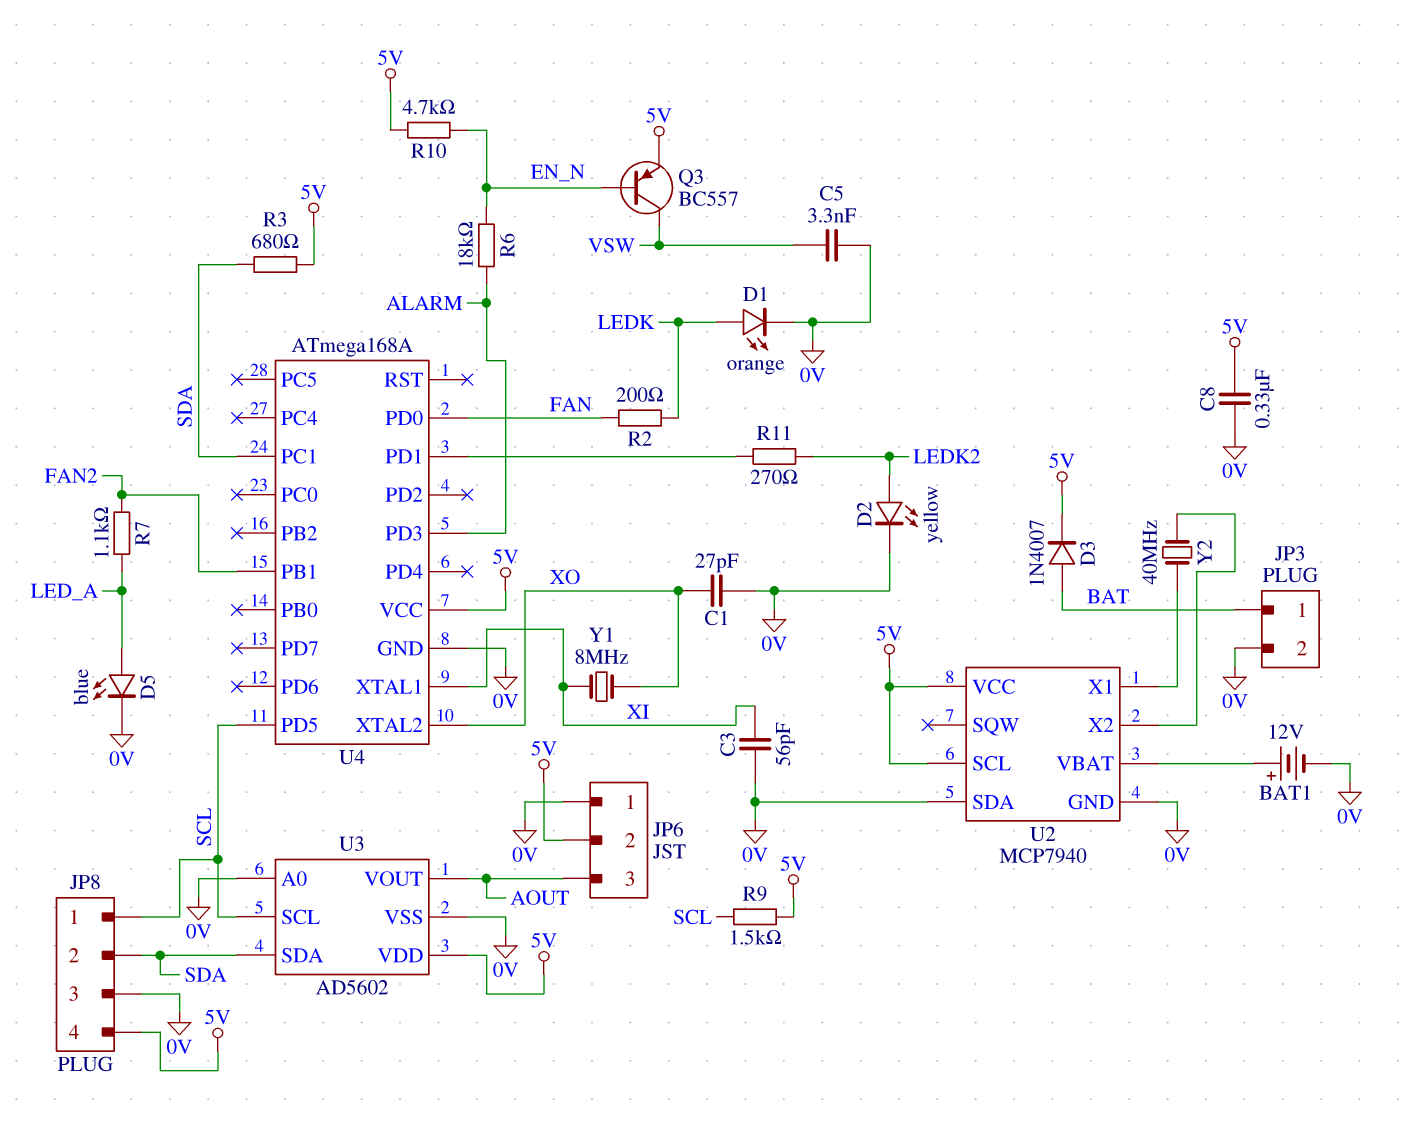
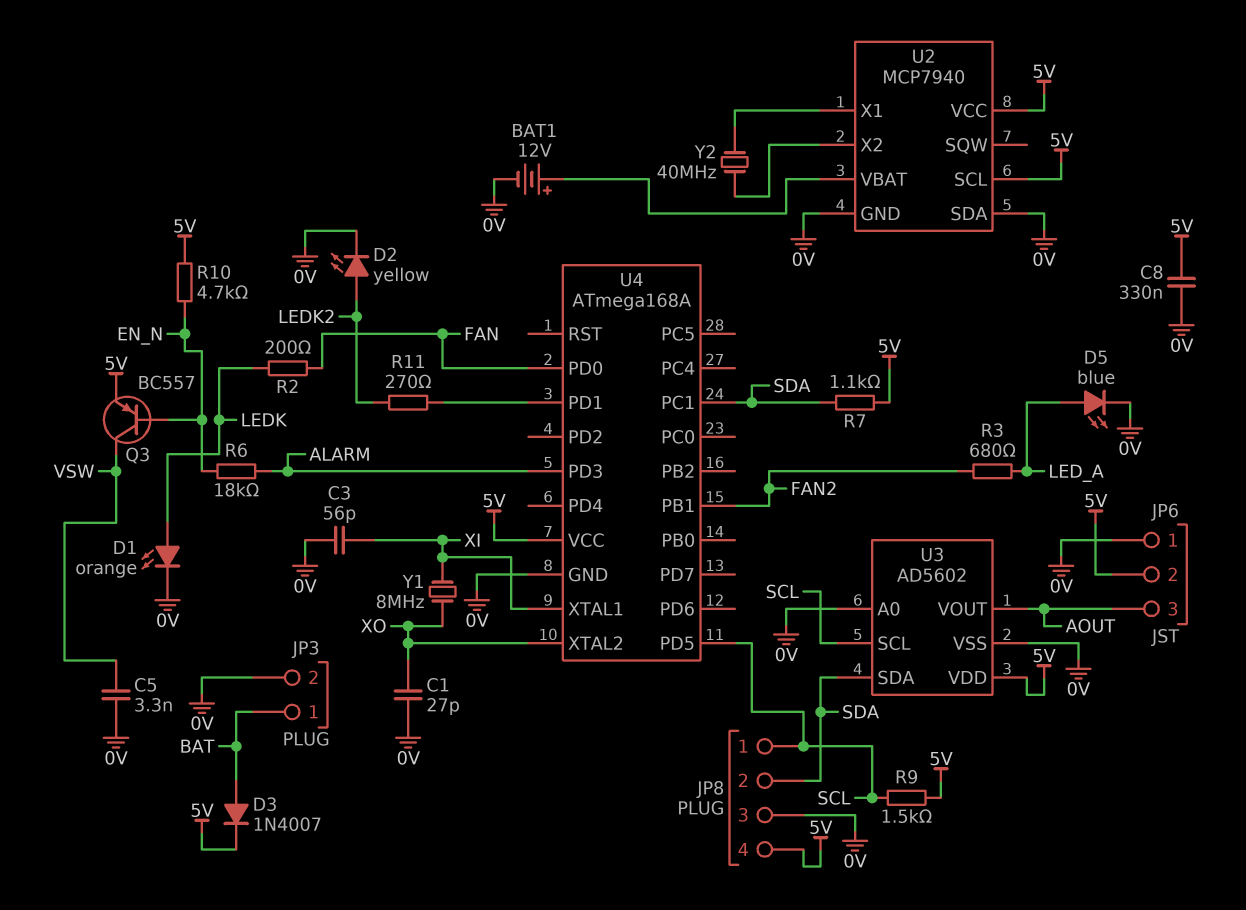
R3: 680 (5V, SDA) -> 680 (FAN2, LED_A)
R7: 1.1k (FAN2, LED_A) -> 1.1k (5V, SDA)

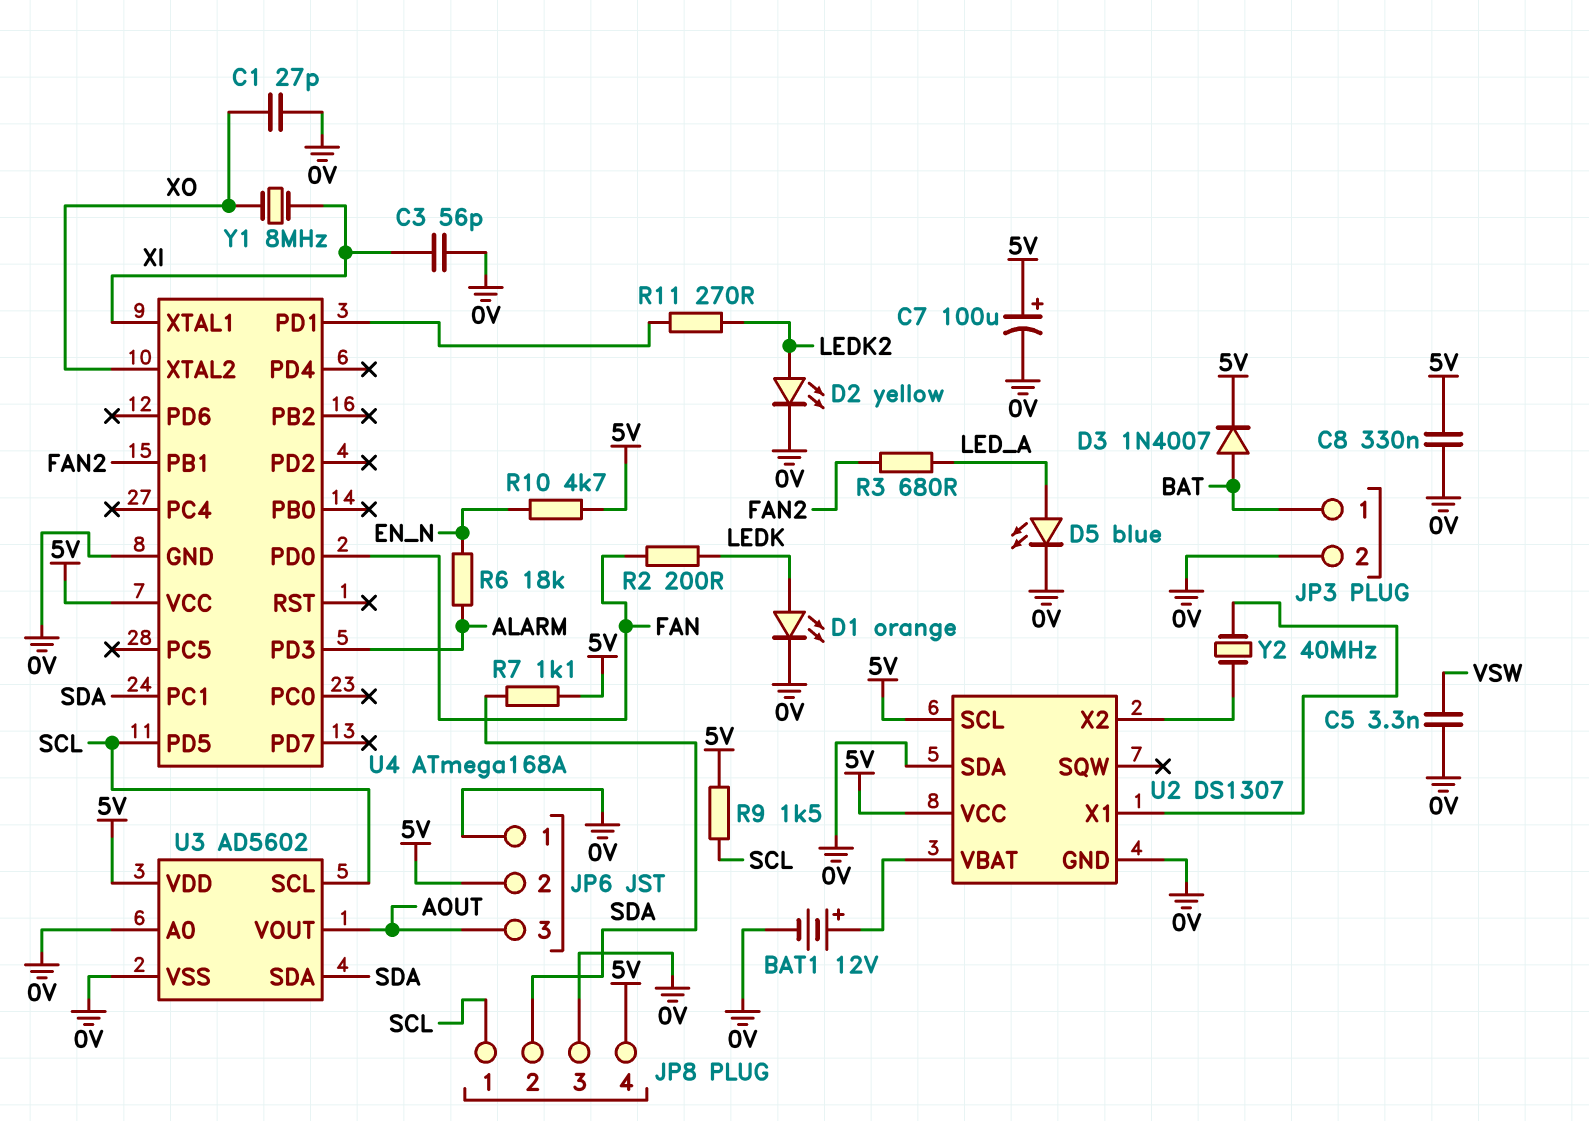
C7: none -> 100uF (plus 5V, minus 0V)
Q3: PNP BC557 (B EN_N, C VSW, E 5V) -> none
U2: MCP7940 -> DS1307

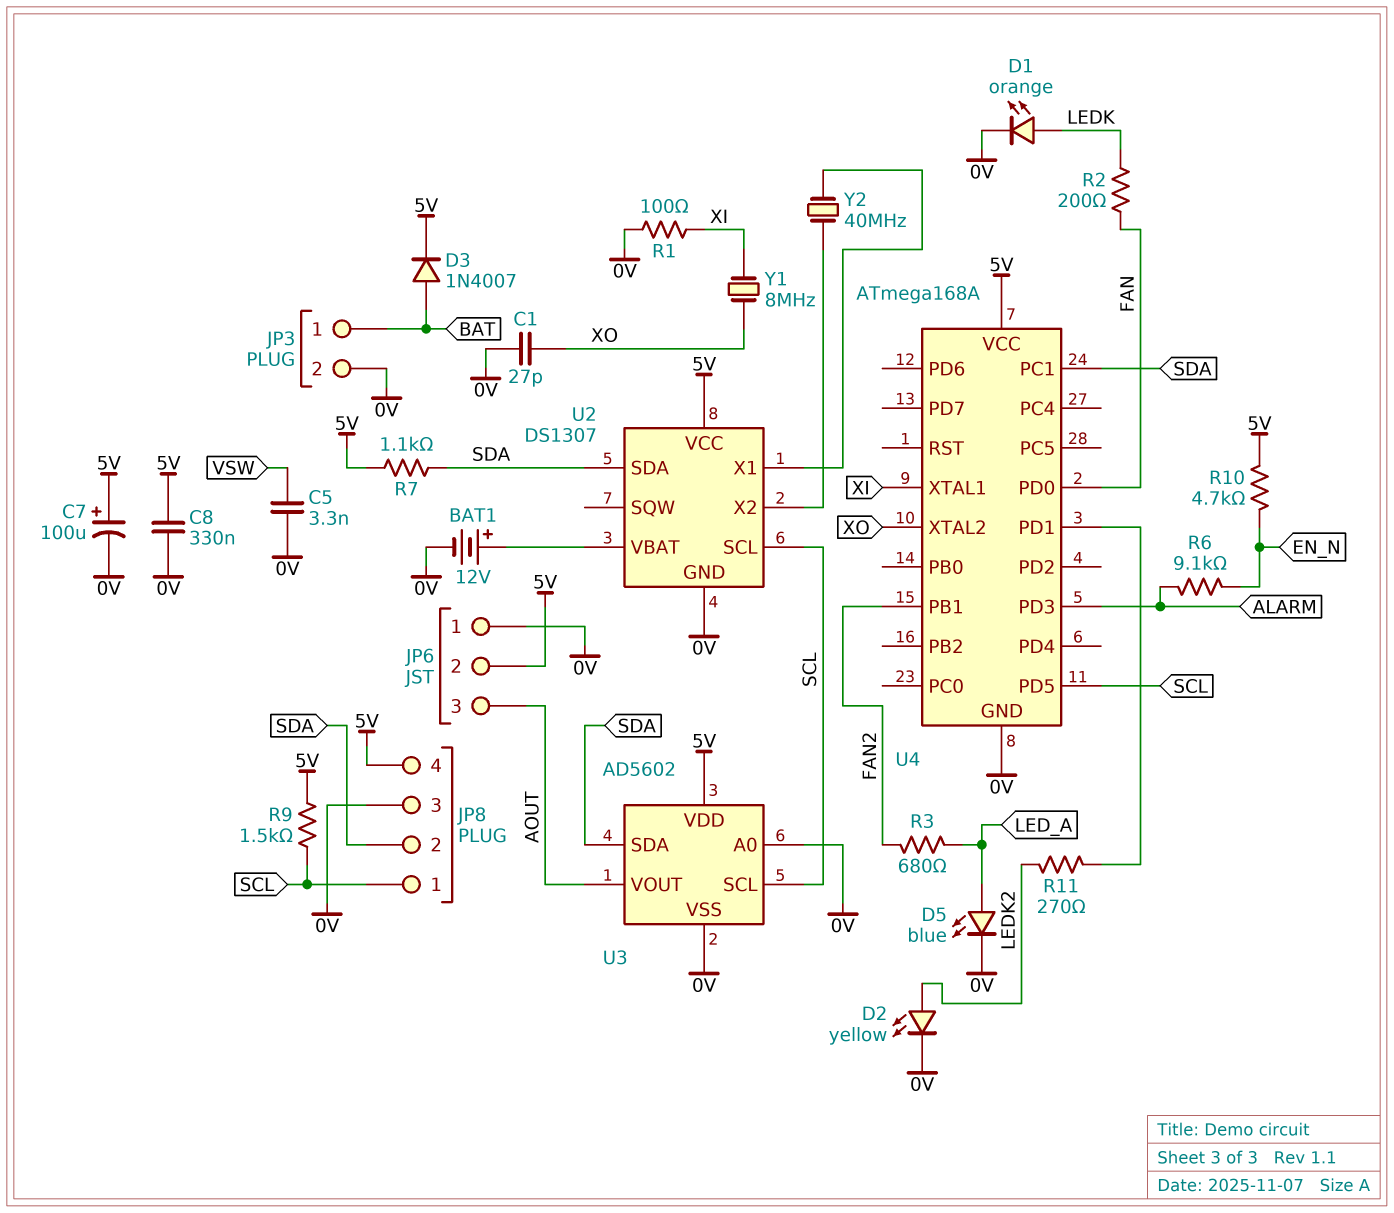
C3: 56pF (0V, XI) -> none
R1: none -> 100 (0V, XI)
R6: 18k (ALARM, EN_N) -> 9.1k (ALARM, EN_N)
U2 pin SCL: 5V -> SCL
U2 pin SDA: 0V -> SDA

